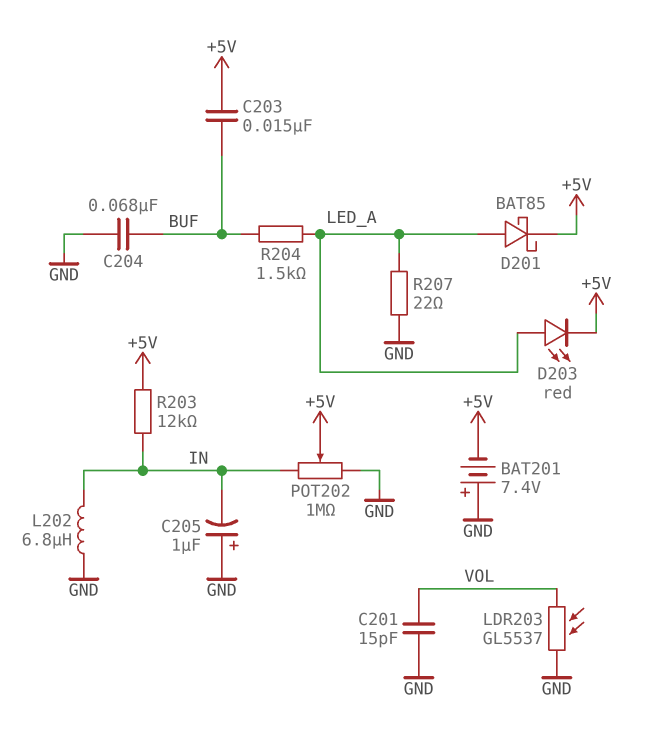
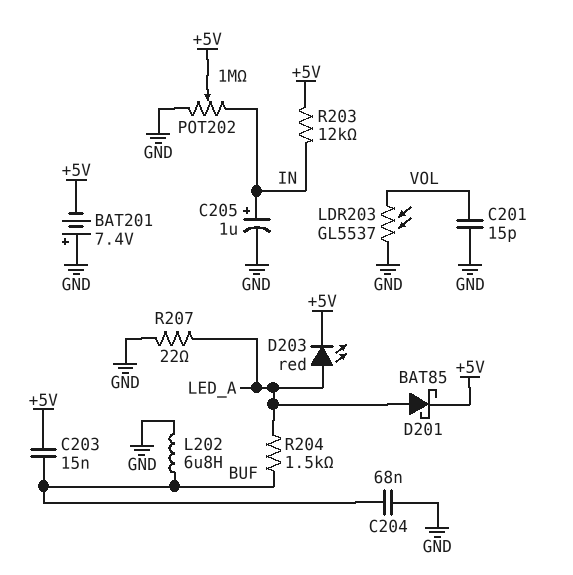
C205: 1uF (plus GND, minus IN) -> 1uF (plus IN, minus GND)
L202: 6.8uH (GND, IN) -> 6.8uH (BUF, GND)

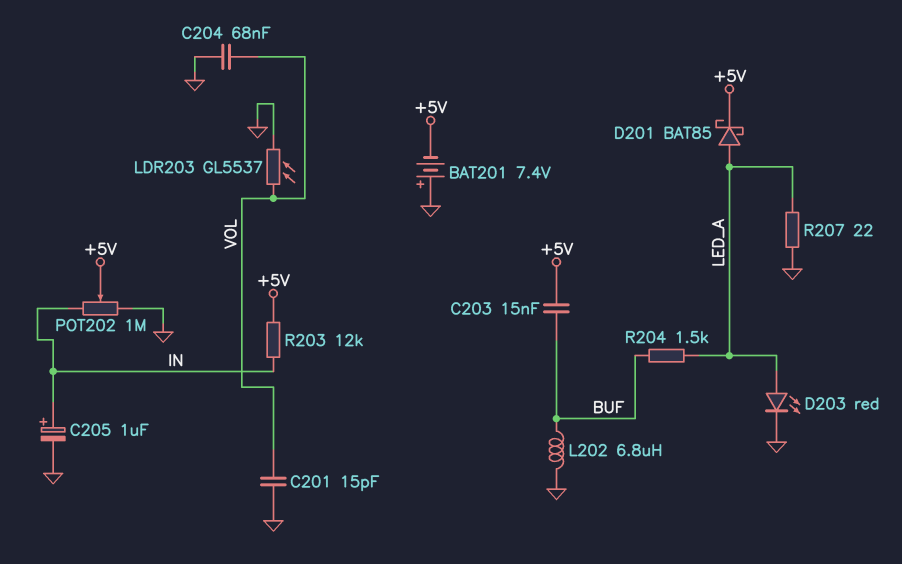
C204: 68nF (BUF, GND) -> 68nF (GND, VOL)
D203: LED red (A LED_A, K +5V) -> LED red (A LED_A, K GND)

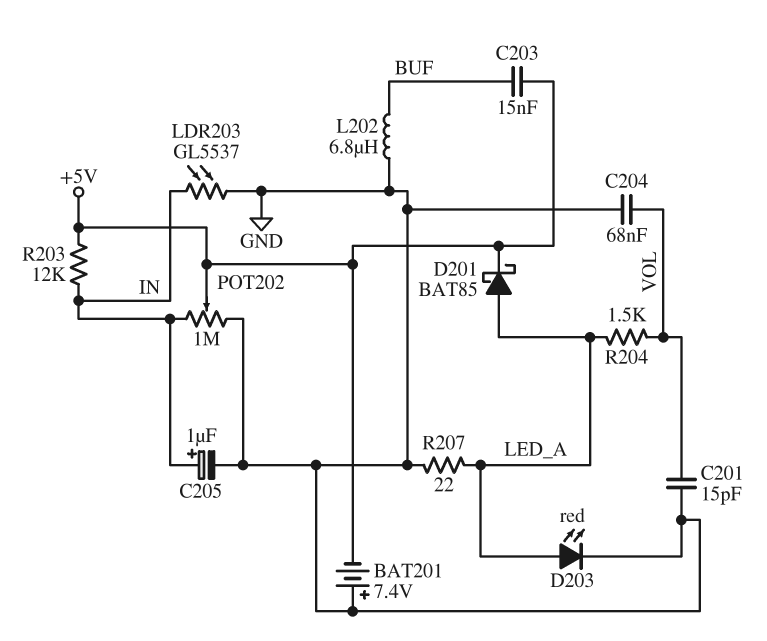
LDR203: GL5537 (GND, VOL) -> GL5537 (GND, IN)
R204: 1.5k (BUF, LED_A) -> 1.5k (LED_A, VOL)

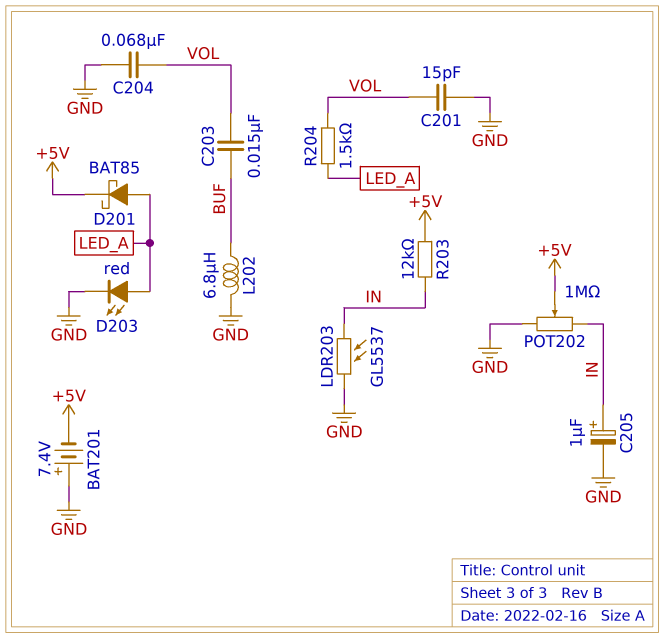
C203: 15nF (+5V, BUF) -> 15nF (BUF, VOL)
R207: 22 (GND, LED_A) -> none

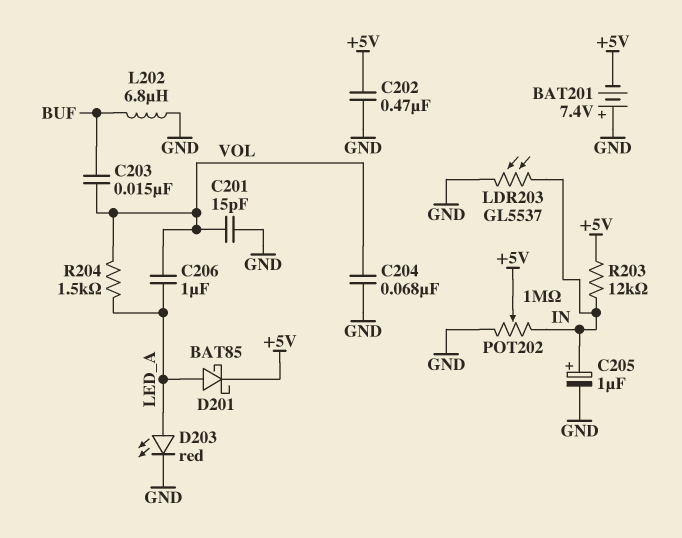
C202: none -> 470nF (+5V, GND)
C206: none -> 1uF (LED_A, VOL)

